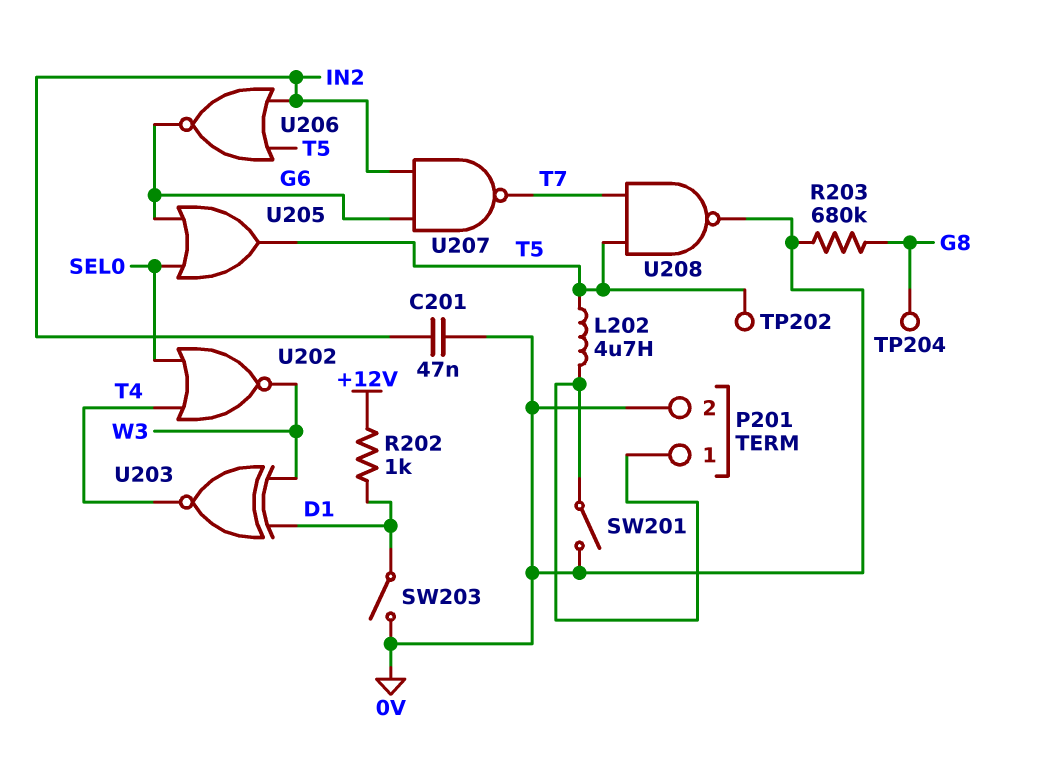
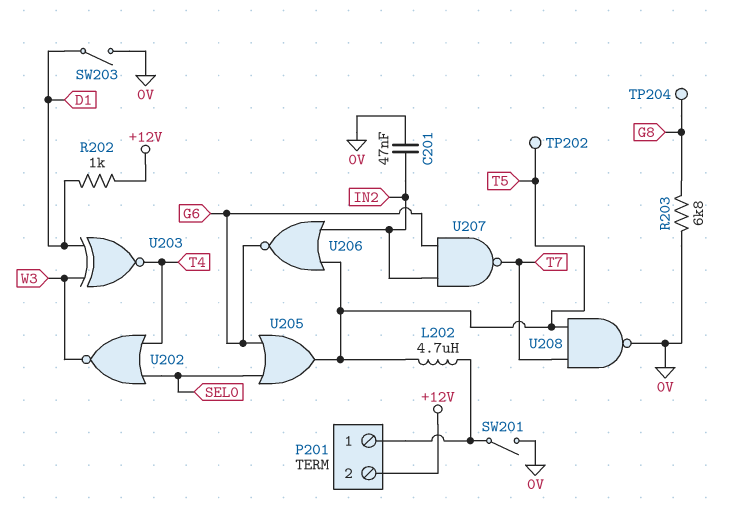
P201 pin 2: 0V -> +12V
R203: 680k (0V, G8) -> 6.8k (0V, G8)

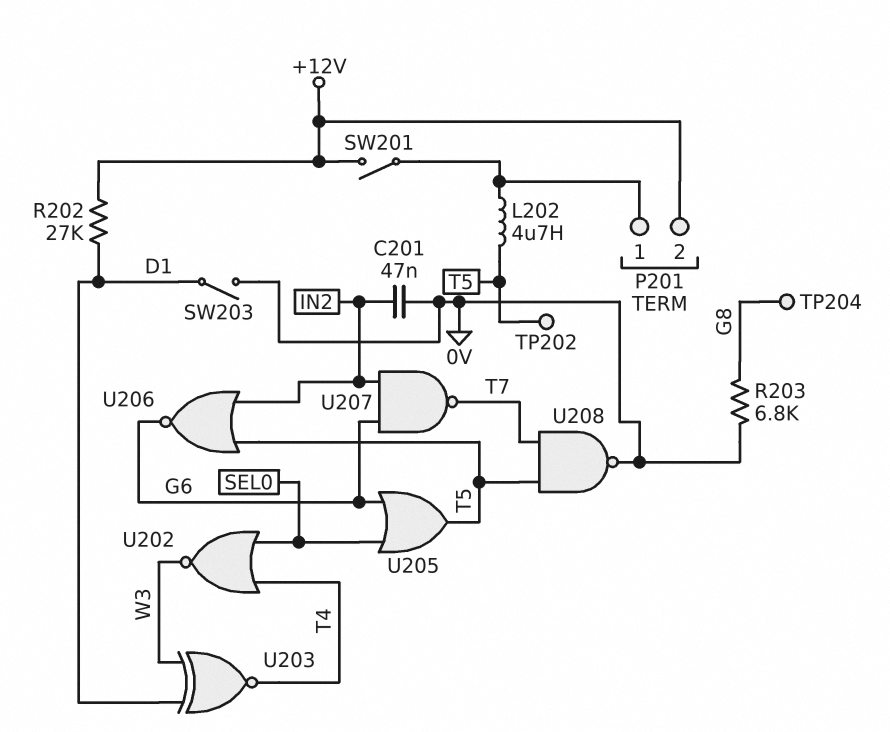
R202: 1k (+12V, D1) -> 27k (+12V, D1)
SW201: switch (0V, P201/1) -> switch (+12V, P201/1)

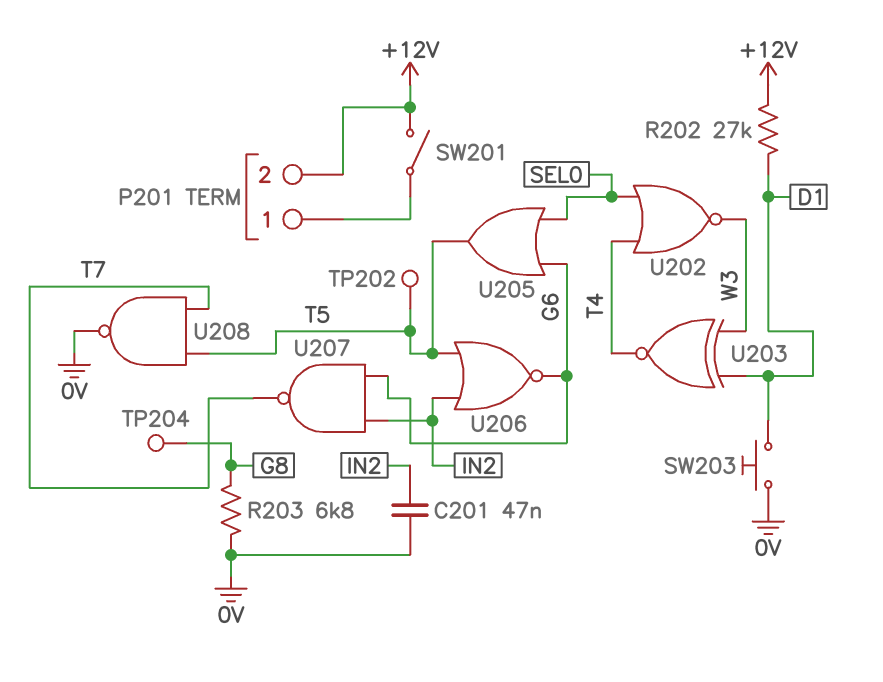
L202: 4.7uH (P201/1, T5) -> none
SW203: switch (0V, D1) -> button (0V, D1)

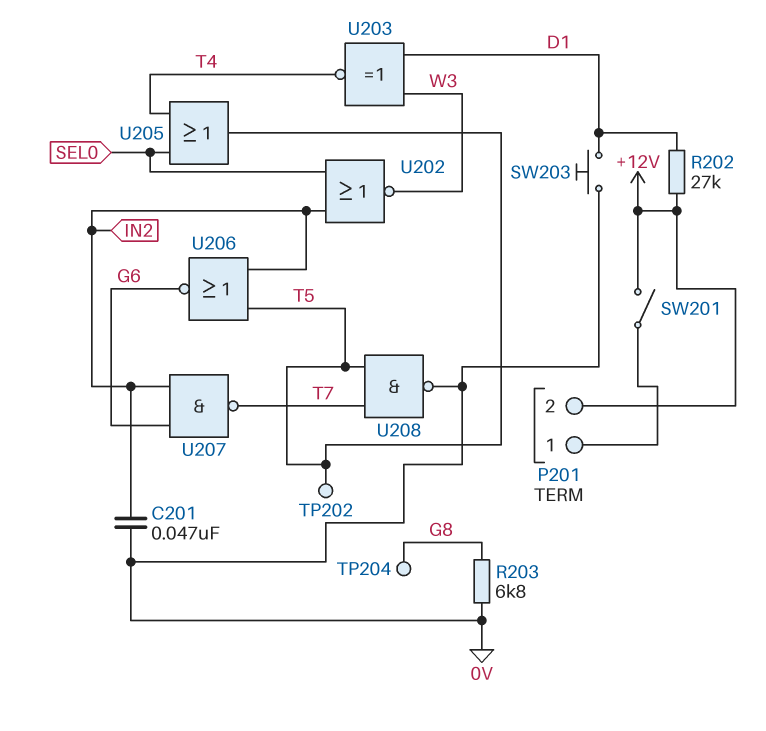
U202: NOR (in SEL0, in T4, out W3) -> NOR (in IN2, in SEL0, out W3)
U205: OR (in G6, in SEL0, out T5) -> OR (in SEL0, in T4, out T5)

